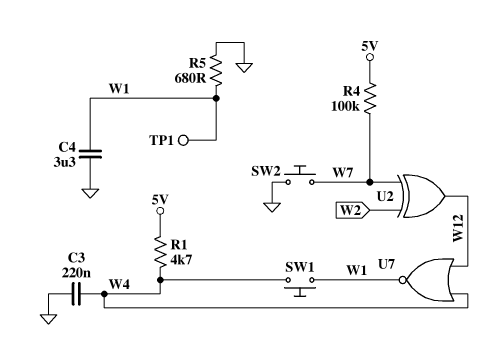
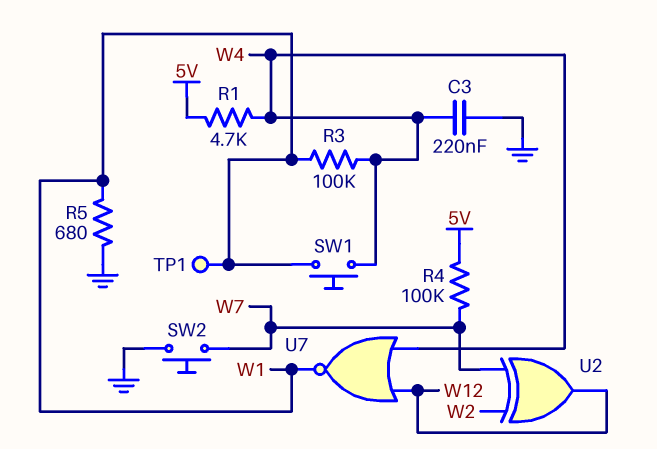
C4: 3.3uF (GND, W1) -> none
R3: none -> 100k (W1, W4)

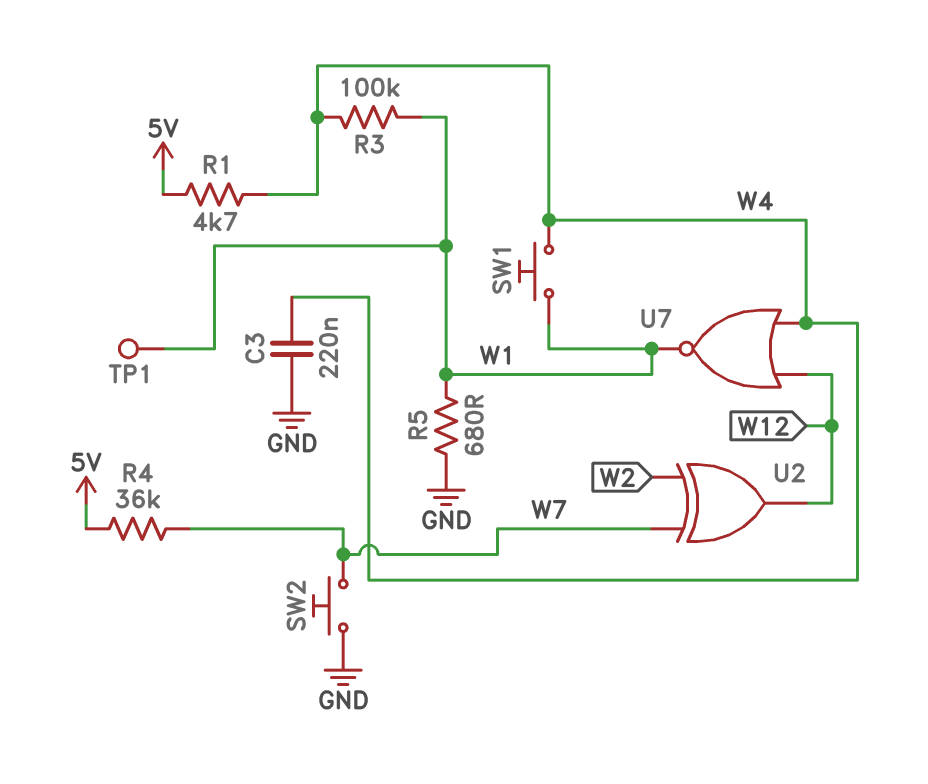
R4: 100k (5V, W7) -> 36k (5V, W7)

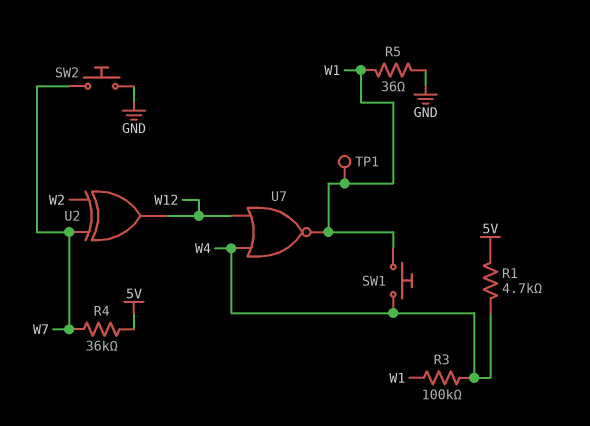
C3: 220nF (GND, W4) -> none
R5: 680 (GND, W1) -> 36 (GND, W1)

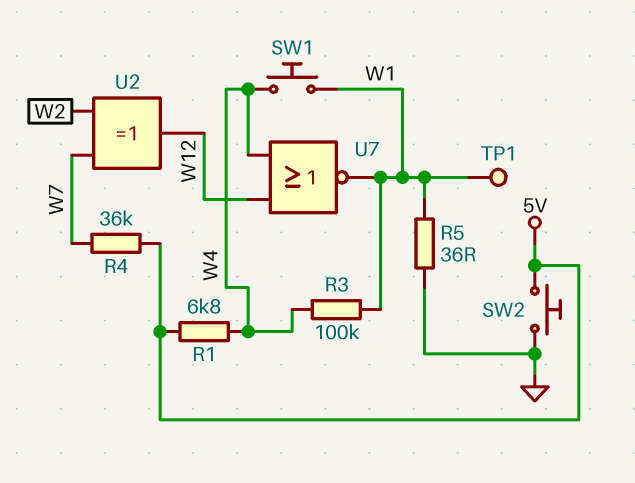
R1: 4.7k (5V, W4) -> 6.8k (5V, W4)
SW2: button (GND, W7) -> button (5V, GND)

